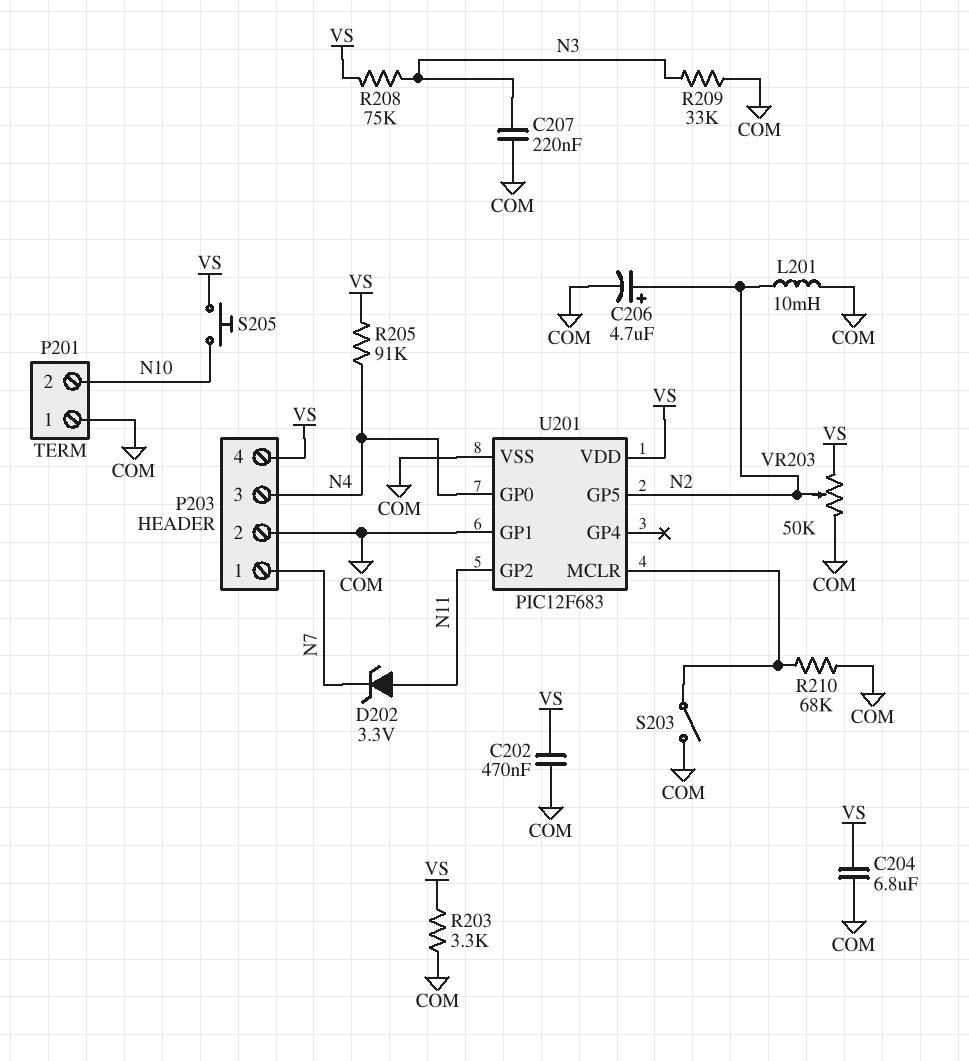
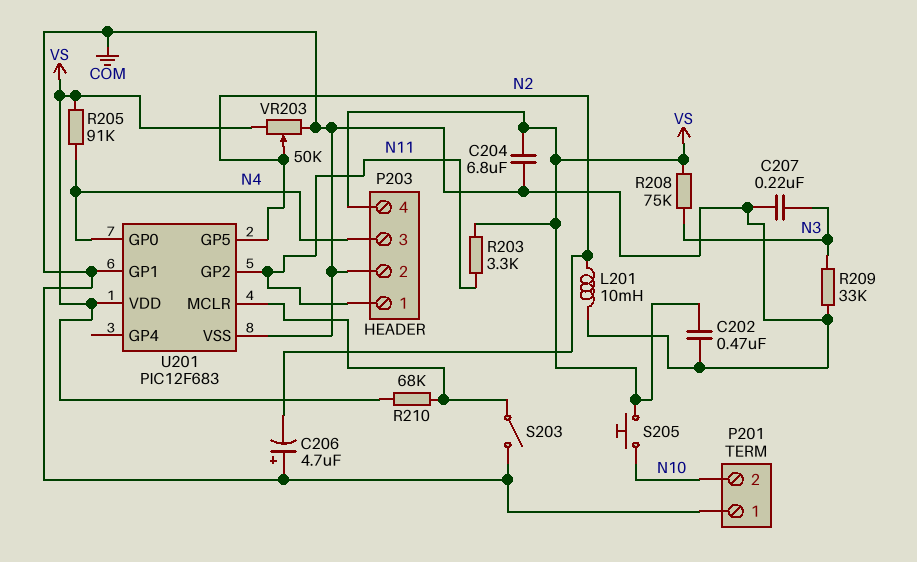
C206: 4.7uF (plus N2, minus COM) -> 4.7uF (plus COM, minus N2)
D202: zener 3.3V (A N11, K N7) -> none
P203 pin 1: N7 -> N11
R203: 3.3k (COM, VS) -> 3.3k (N11, VS)
R210: 68k (COM, U201/MCLR) -> 68k (U201/MCLR, VS)

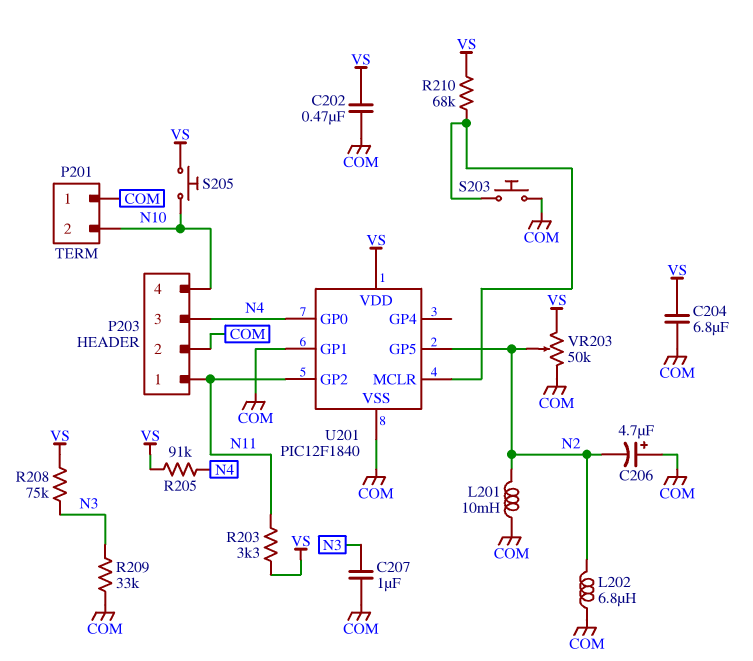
C207: 220nF (COM, N3) -> 1uF (COM, N3)
L202: none -> 6.8uH (COM, N2)
P203 pin 4: VS -> N10
S203: switch (COM, U201/MCLR) -> button (COM, U201/MCLR)
U201: PIC12F683 -> PIC12F1840

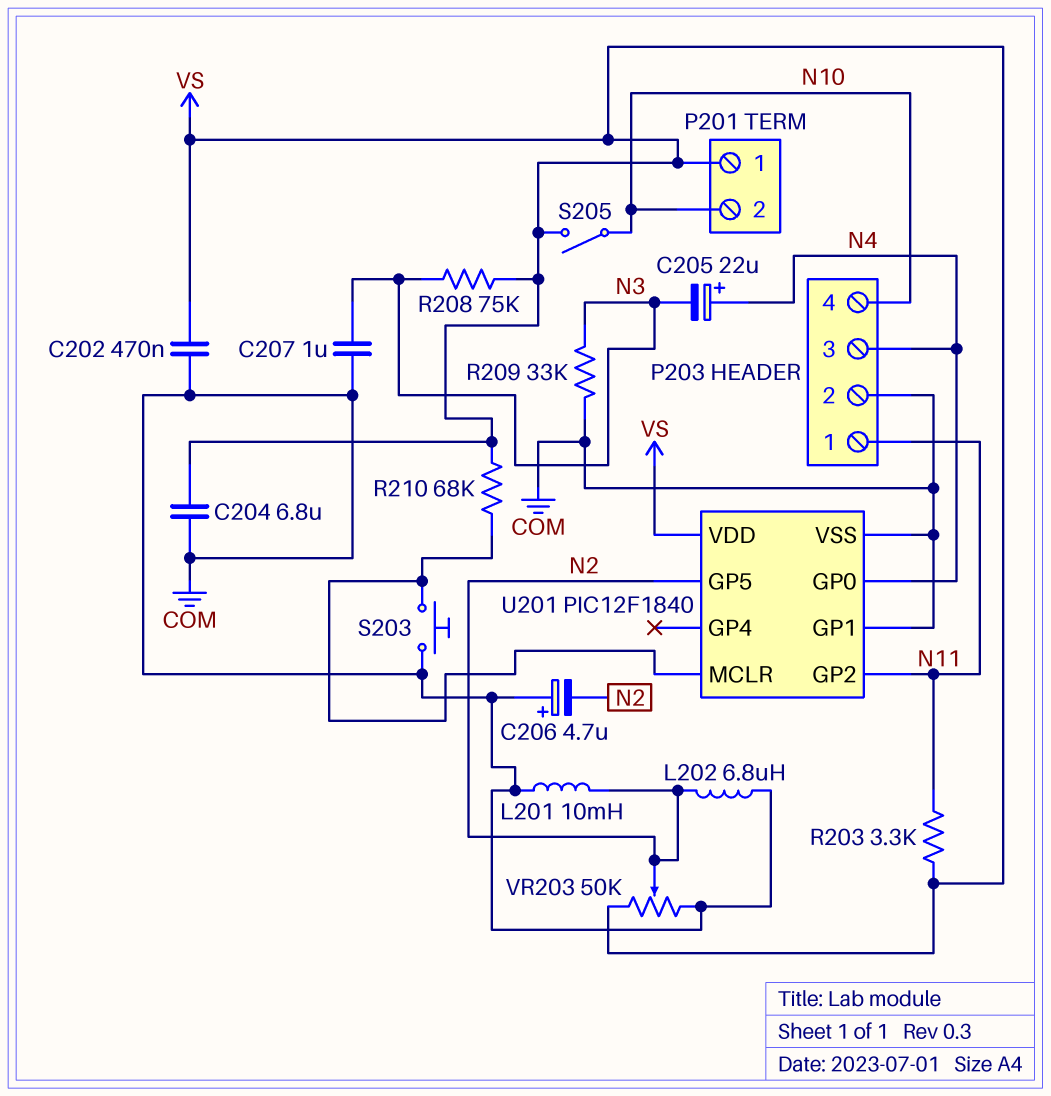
C205: none -> 22uF (plus N4, minus N3)
P201 pin 1: COM -> VS
R205: 91k (N4, VS) -> none
S205: button (N10, VS) -> switch (N10, VS)

